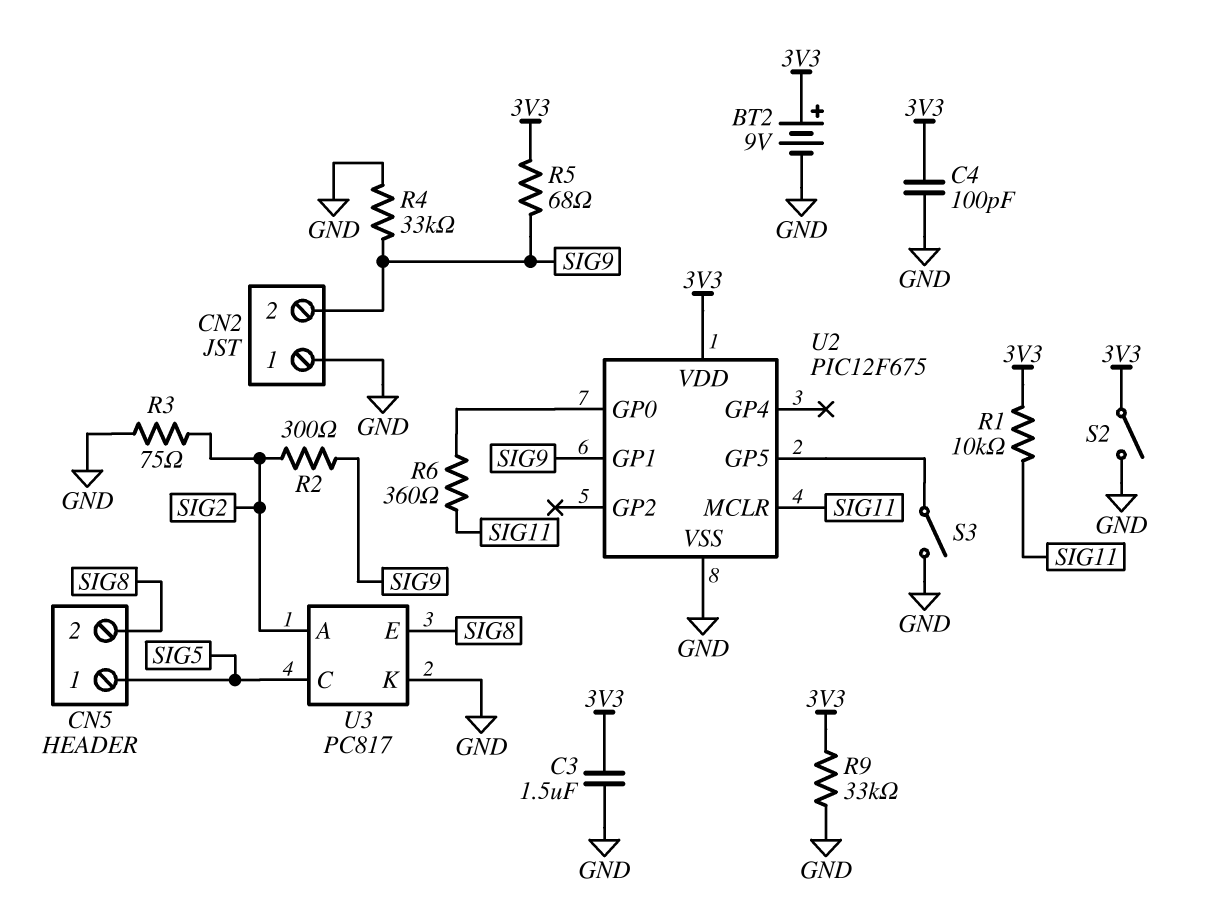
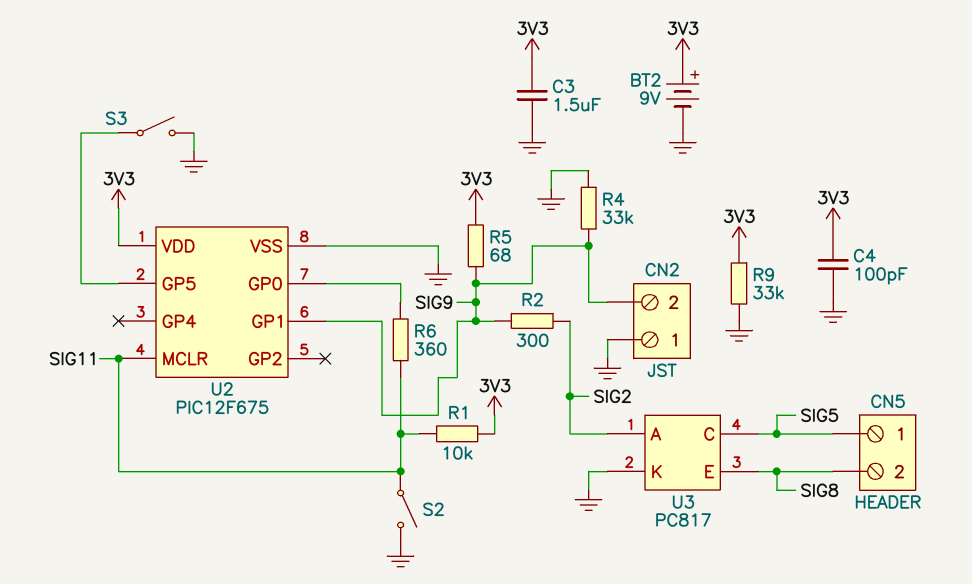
R3: 75 (GND, SIG2) -> none
S2: switch (3V3, GND) -> switch (GND, SIG11)

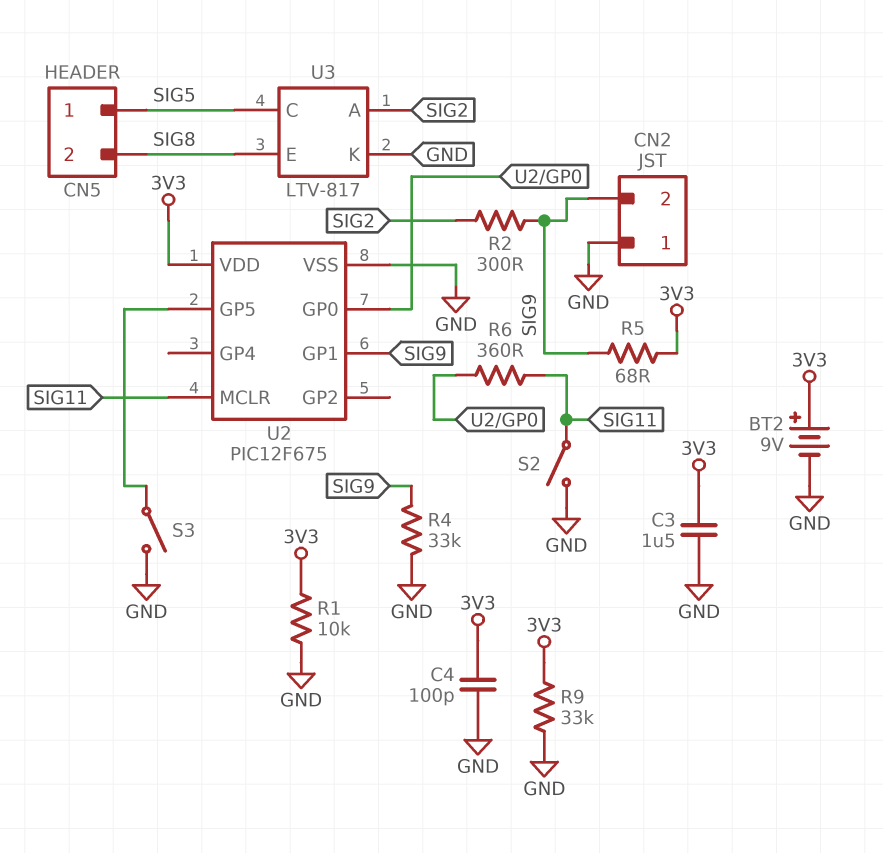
R1: 10k (3V3, SIG11) -> 10k (3V3, GND)
U3: PC817 -> LTV-817

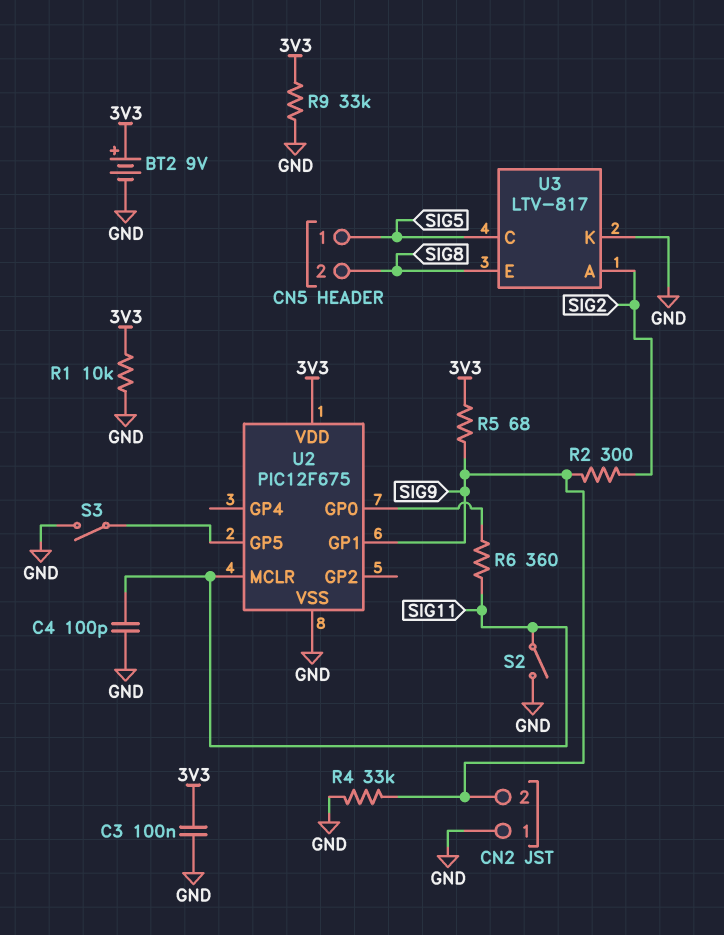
C3: 1.5uF (3V3, GND) -> 100nF (3V3, GND)
C4: 100pF (3V3, GND) -> 100pF (GND, SIG11)

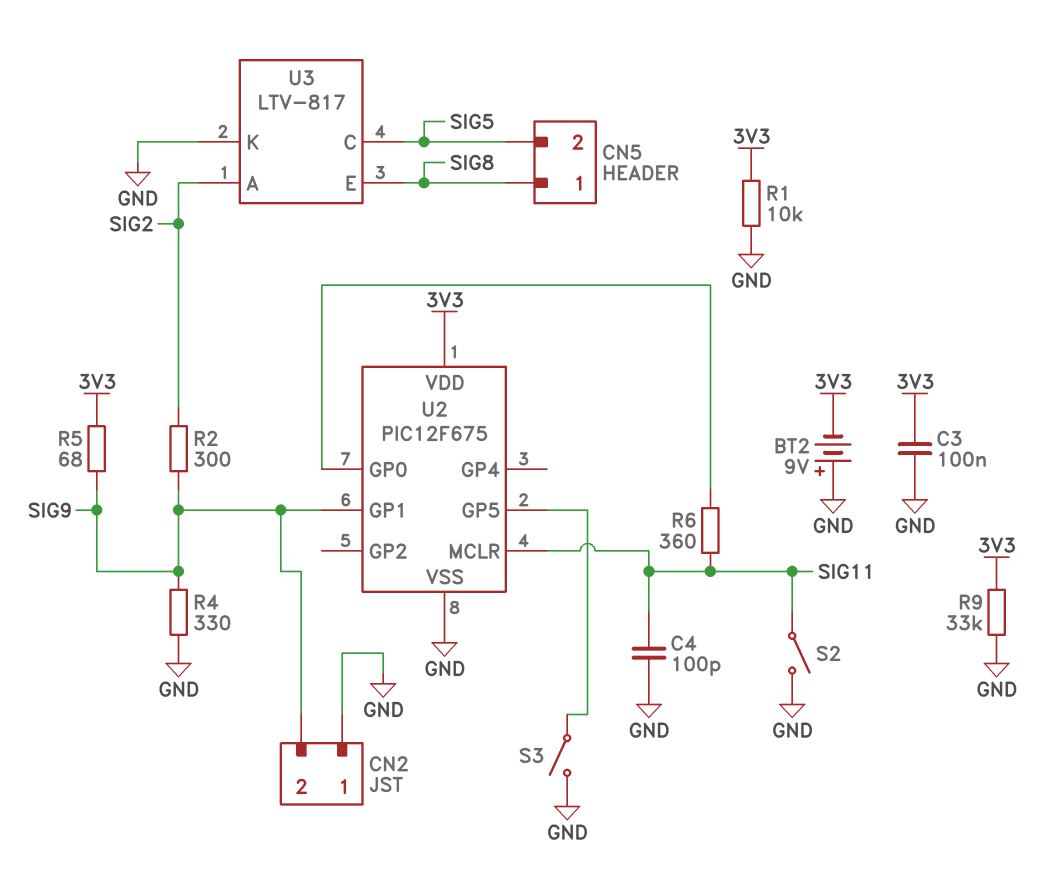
BT2: 9V (plus 3V3, minus GND) -> 9V (plus GND, minus 3V3)
CN5 pin 1: SIG5 -> SIG8
CN5 pin 2: SIG8 -> SIG5
R4: 33k (GND, SIG9) -> 330 (GND, SIG9)

